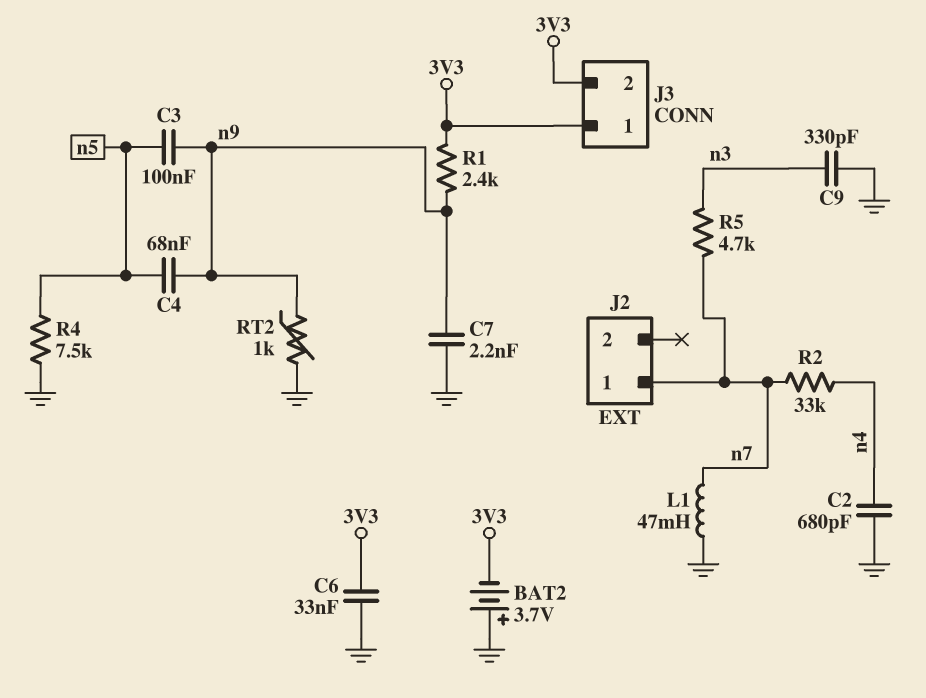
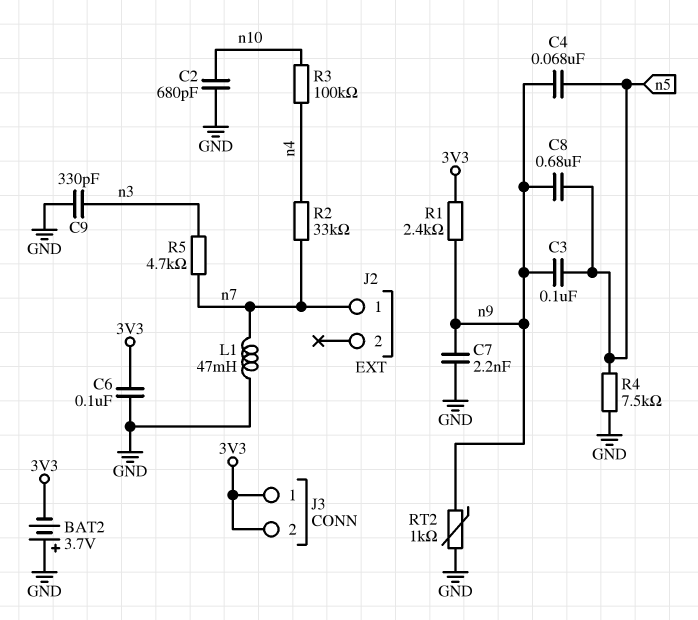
C2: 680pF (GND, n4) -> 680pF (GND, n10)
C6: 33nF (3V3, GND) -> 100nF (3V3, GND)
C8: none -> 680nF (n5, n9)
R3: none -> 100k (n4, n10)

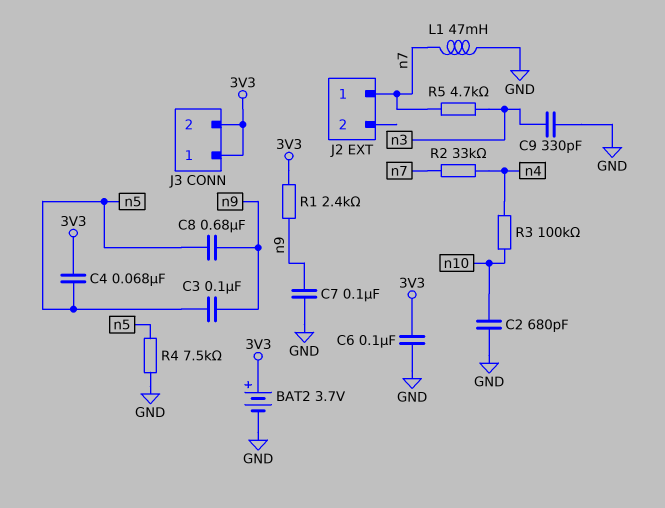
BAT2: 3.7V (plus GND, minus 3V3) -> 3.7V (plus 3V3, minus GND)
C4: 68nF (n5, n9) -> 68nF (3V3, n5)
C7: 2.2nF (GND, n9) -> 100nF (GND, n9)
RT2: 1k (GND, n9) -> none

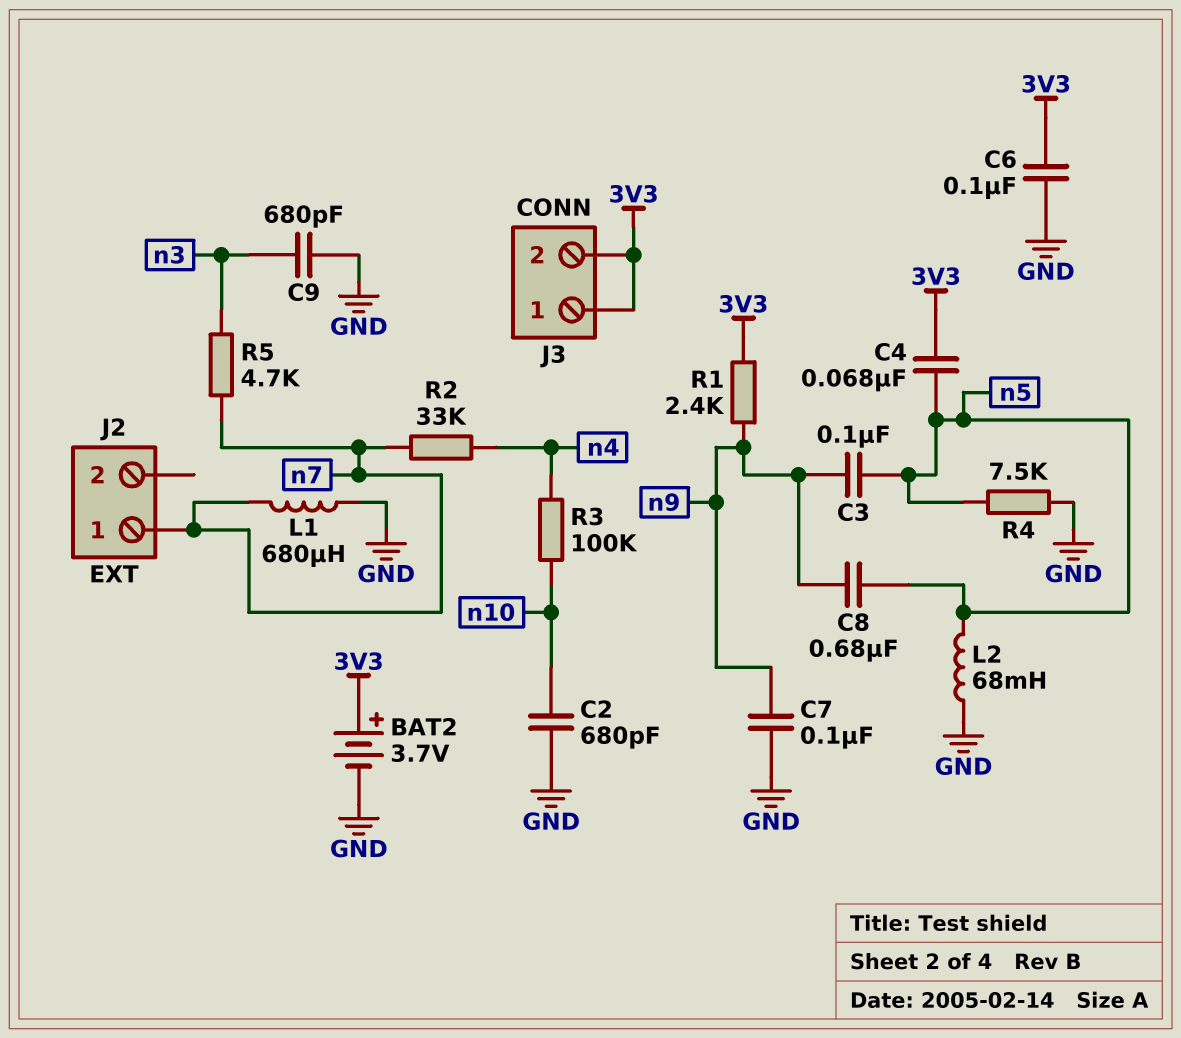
C9: 330pF (GND, n3) -> 680pF (GND, n3)
L1: 47mH (GND, n7) -> 680uH (GND, n7)
L2: none -> 68mH (GND, n5)

